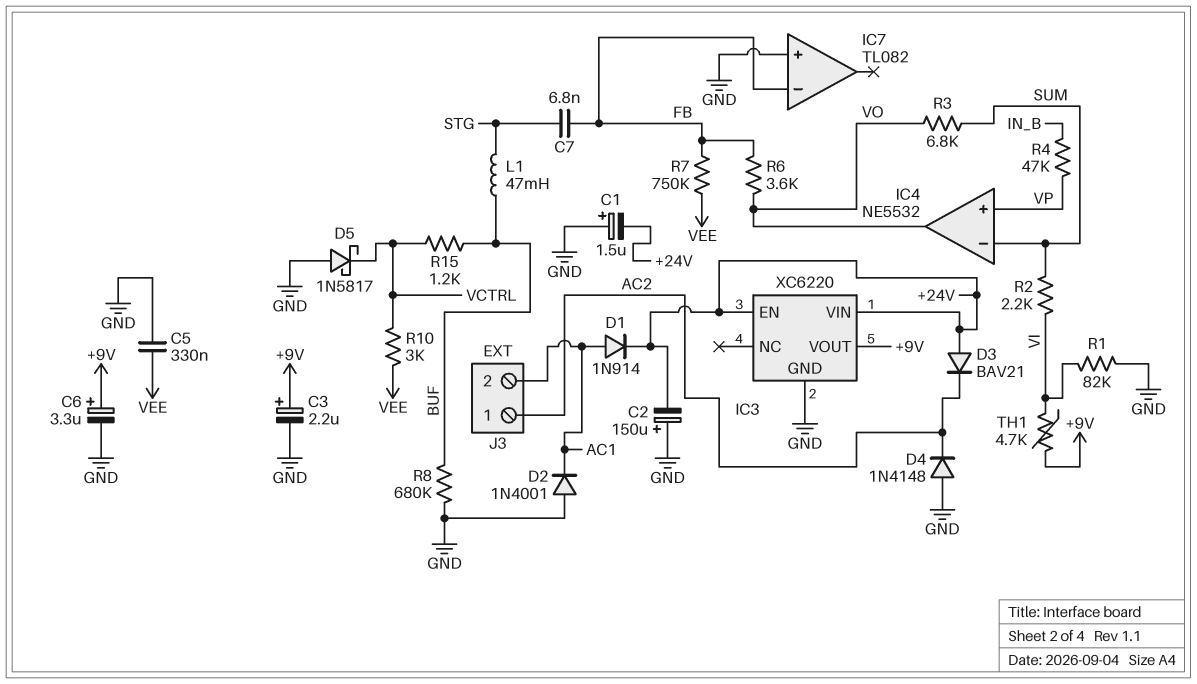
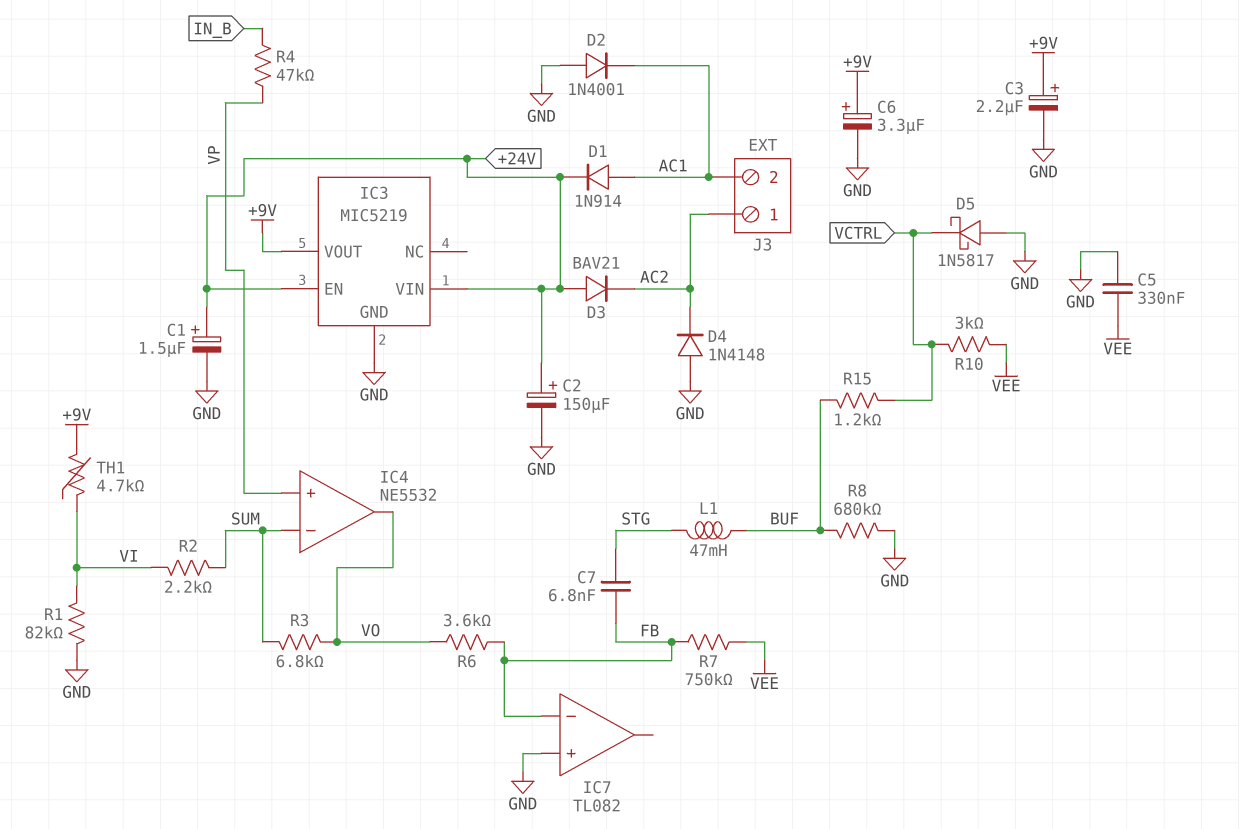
C1: 1.5uF (plus GND, minus +24V) -> 1.5uF (plus +24V, minus GND)
C2: 150uF (plus GND, minus +24V) -> 150uF (plus +24V, minus GND)
IC3: XC6220 -> MIC5219

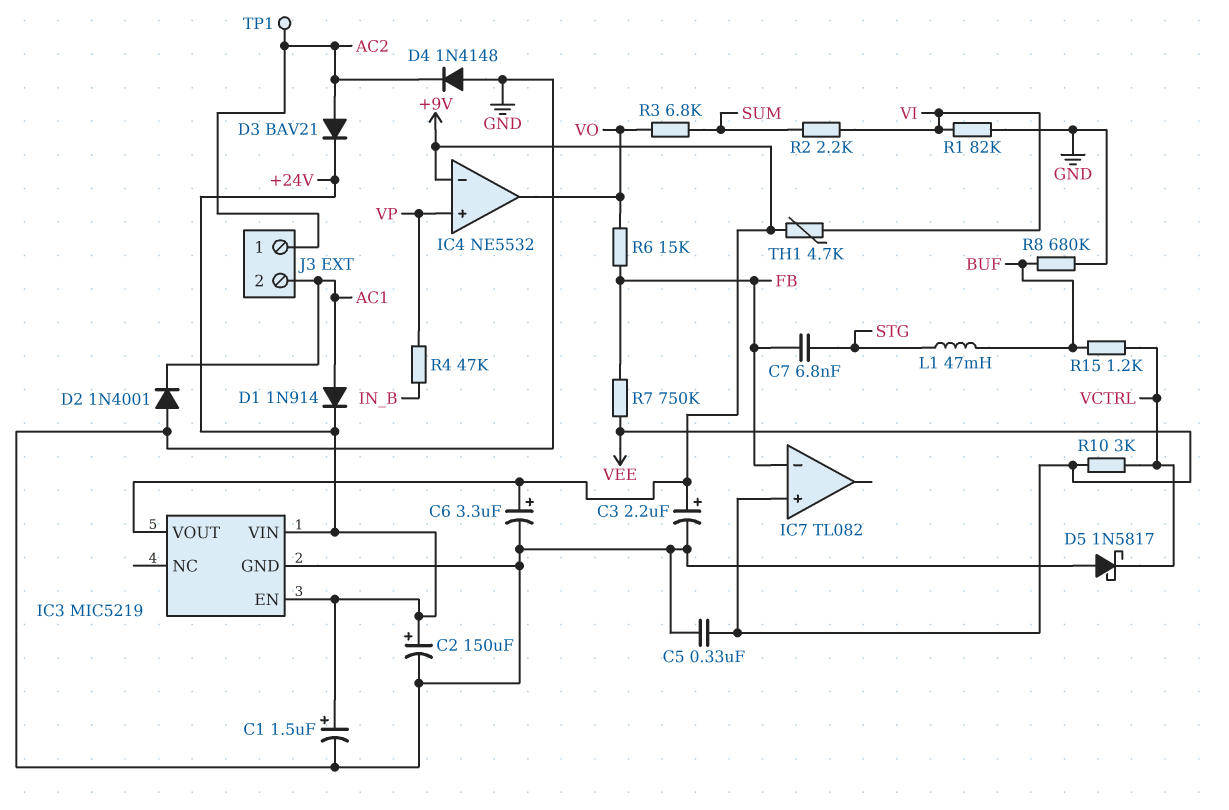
D3: diode BAV21 (A +24V, K AC2) -> diode BAV21 (A AC2, K +24V)
IC4 pin in-: SUM -> +9V
IC7 pin in+: GND -> VEE
R6: 3.6k (FB, VO) -> 15k (FB, VO)
TP1: none -> test point (AC2)

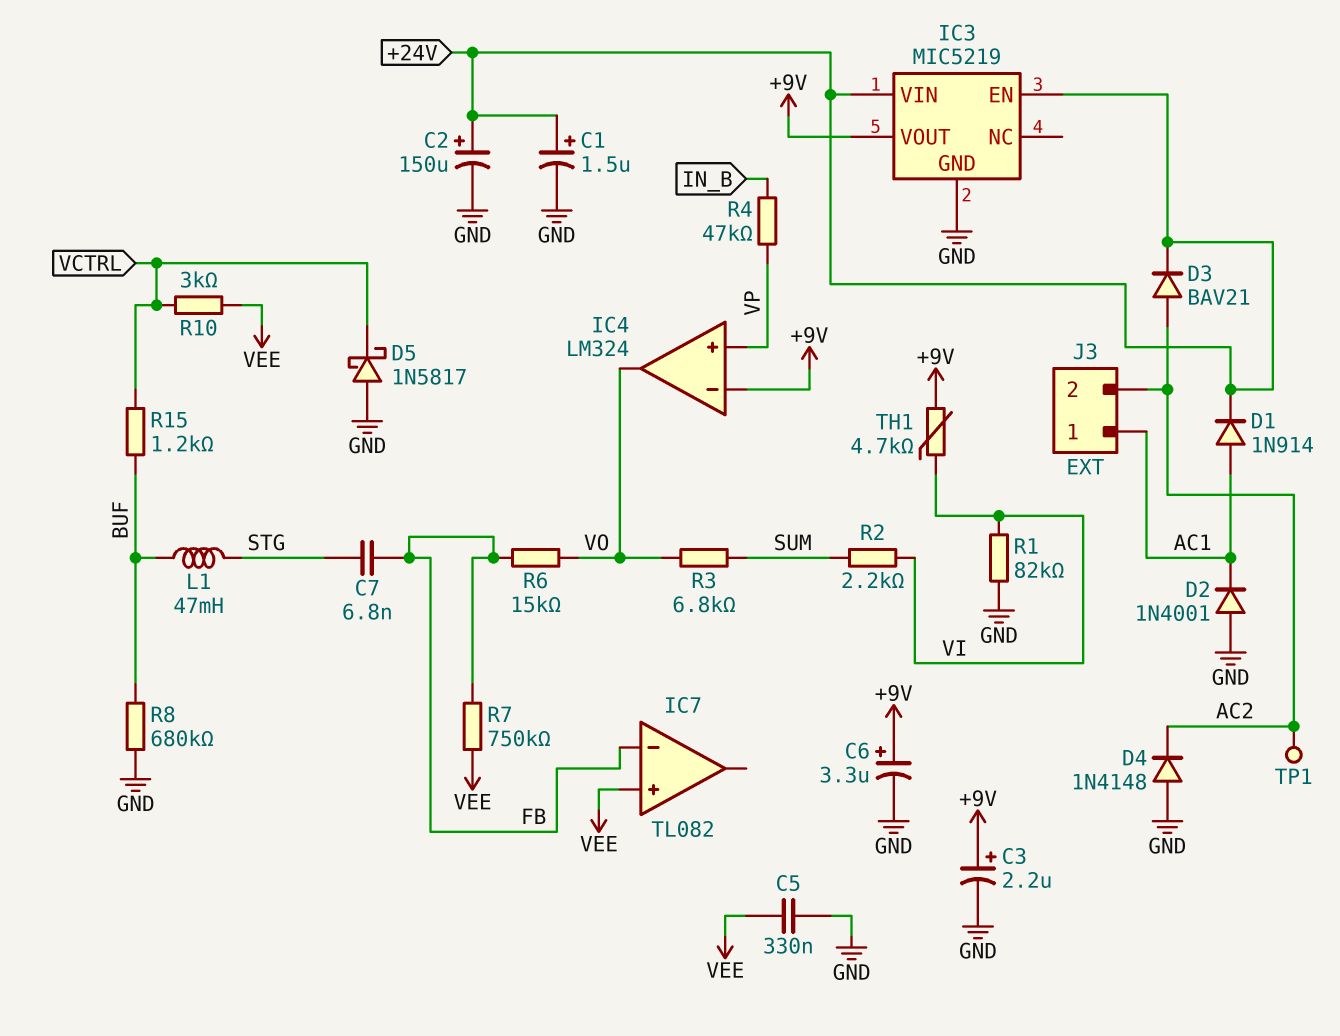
IC4: NE5532 -> LM324
J3 pin 1: AC2 -> AC1
J3 pin 2: AC1 -> AC2

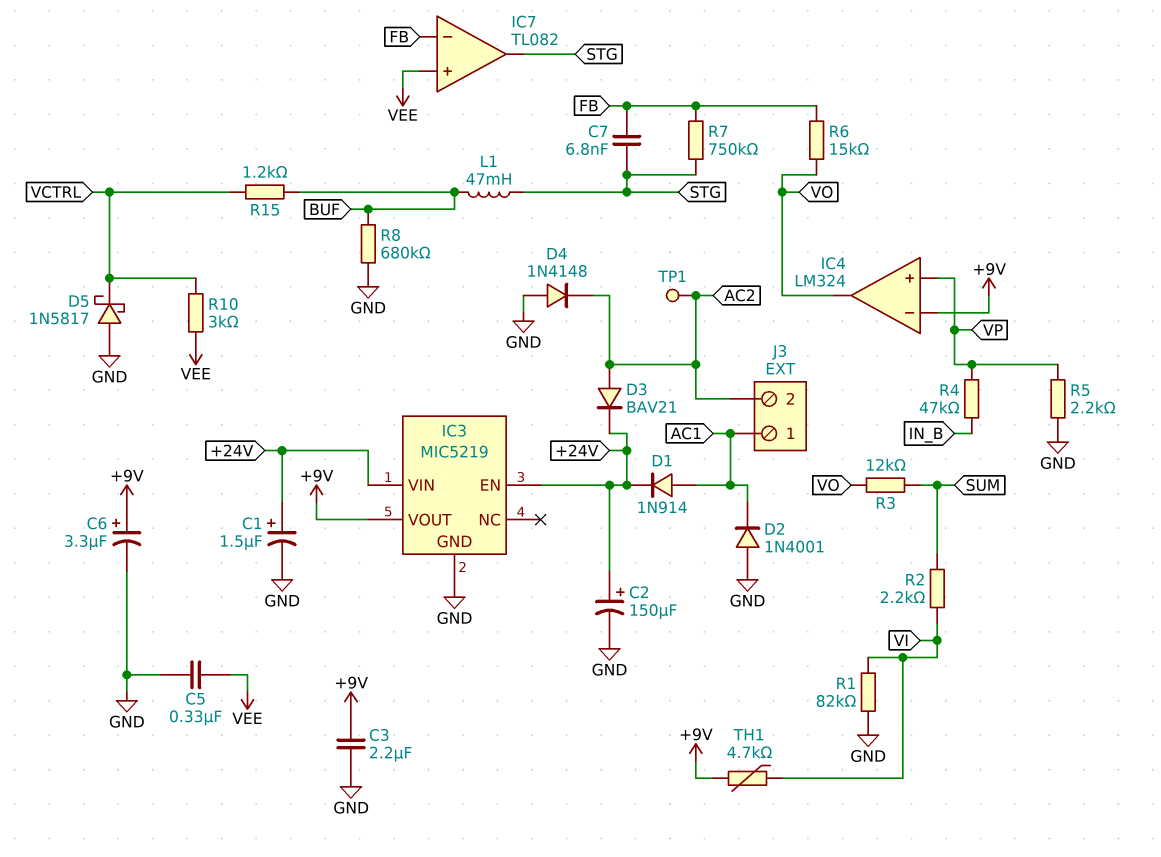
C3: 2.2uF (plus +9V, minus GND) -> 2.2uF (+9V, GND)
IC7 pin out: none -> STG
R3: 6.8k (SUM, VO) -> 12k (SUM, VO)
R5: none -> 2.2k (GND, VP)
R7: 750k (FB, VEE) -> 750k (FB, STG)

